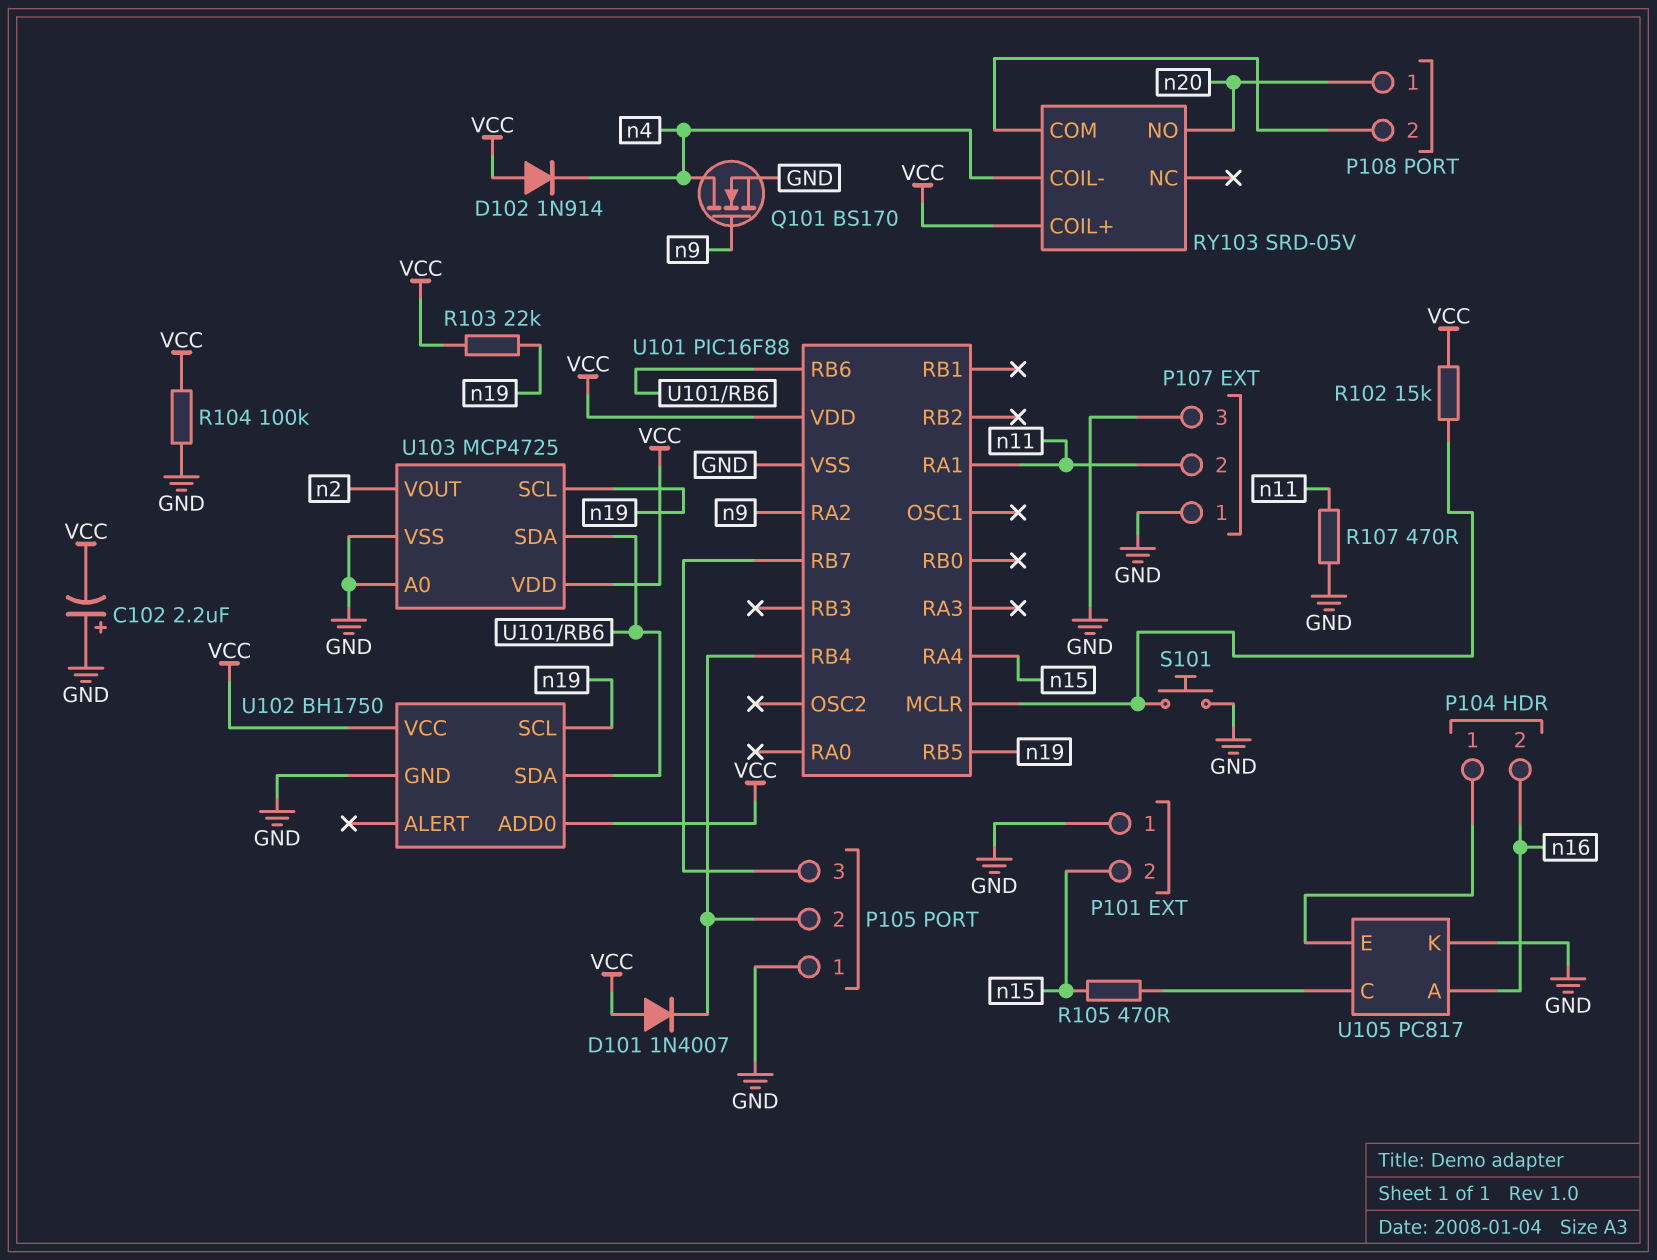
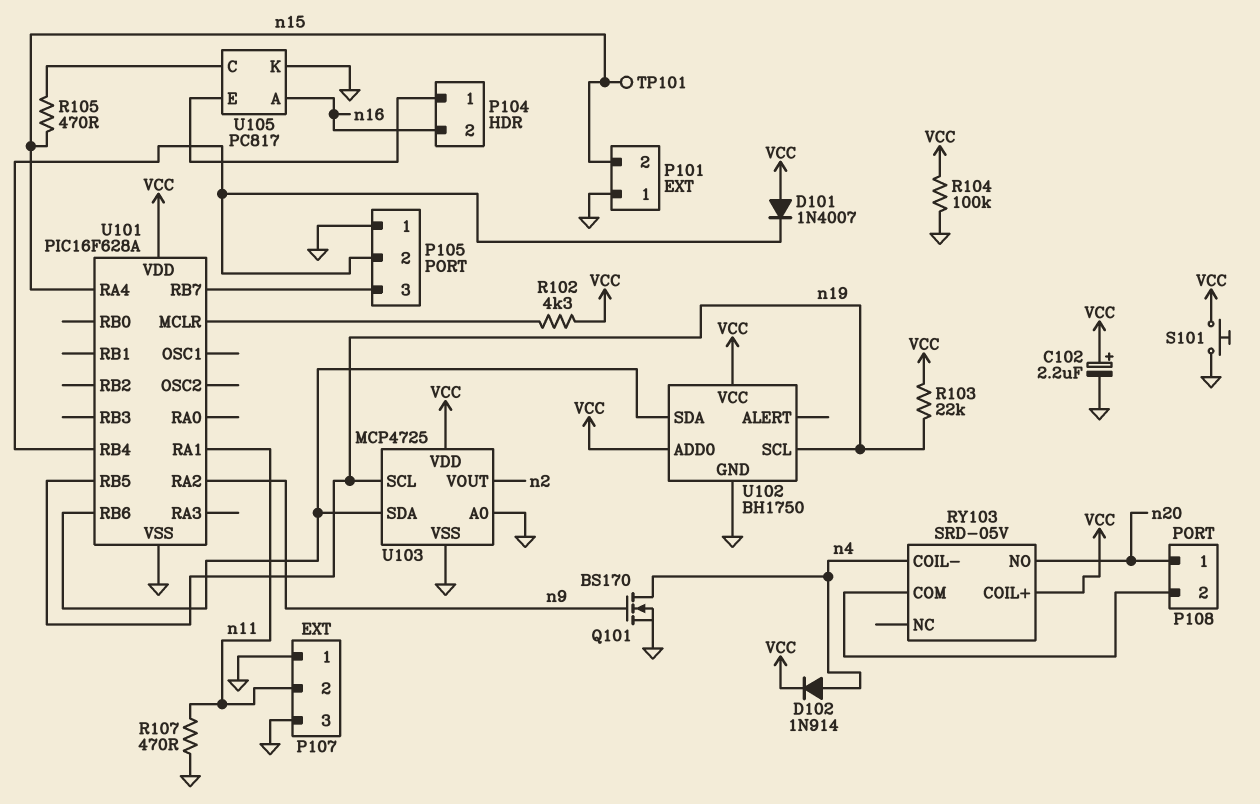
C102: 2.2uF (plus GND, minus VCC) -> 2.2uF (plus VCC, minus GND)
D102: diode 1N914 (A VCC, K n4) -> diode 1N914 (A n4, K VCC)
R102: 15k (U101/MCLR, VCC) -> 4.3k (U101/MCLR, VCC)
S101: button (GND, U101/MCLR) -> button (GND, VCC)
TP101: none -> test point (n15)
U101: PIC16F88 -> PIC16F628A

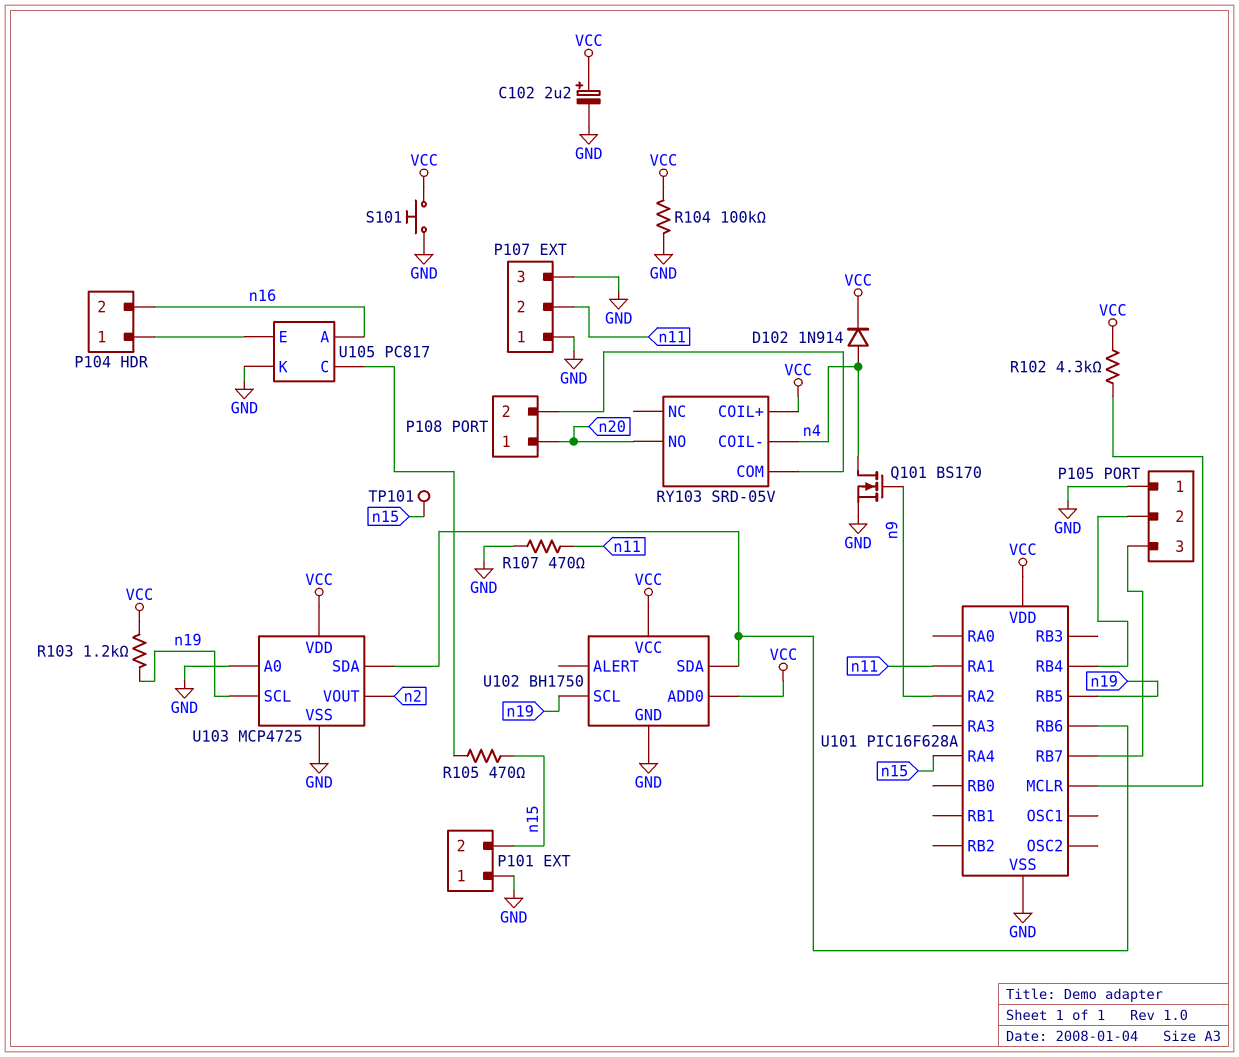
D101: diode 1N4007 (A VCC, K P105/2) -> none
R103: 22k (VCC, n19) -> 1.2k (VCC, n19)

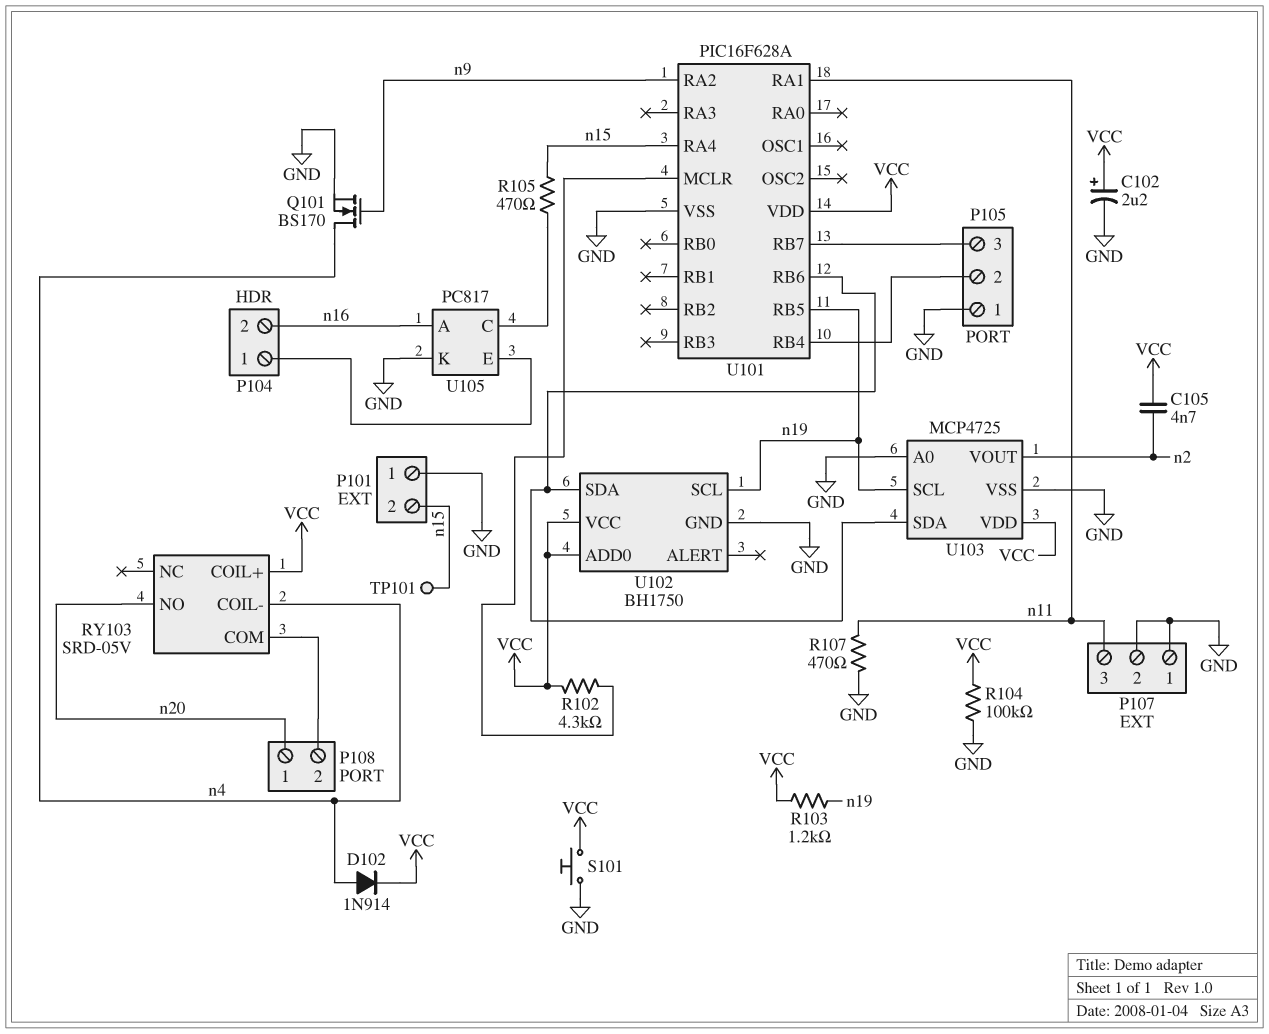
C105: none -> 4.7nF (VCC, n2)
P107 pin 2: n11 -> GND
P107 pin 3: GND -> n11

